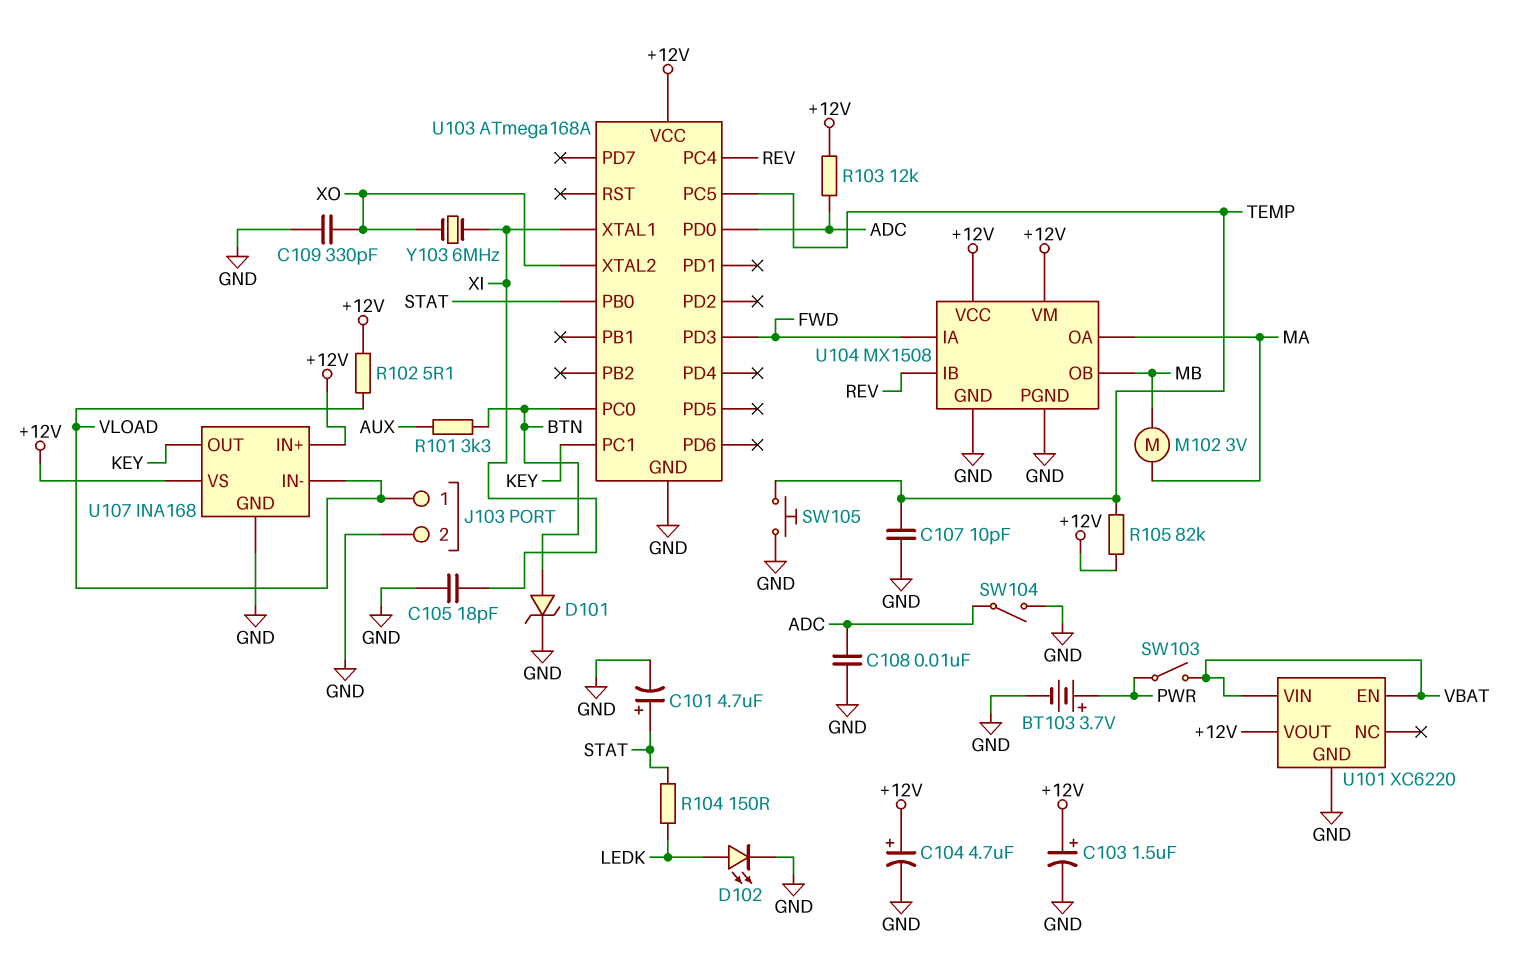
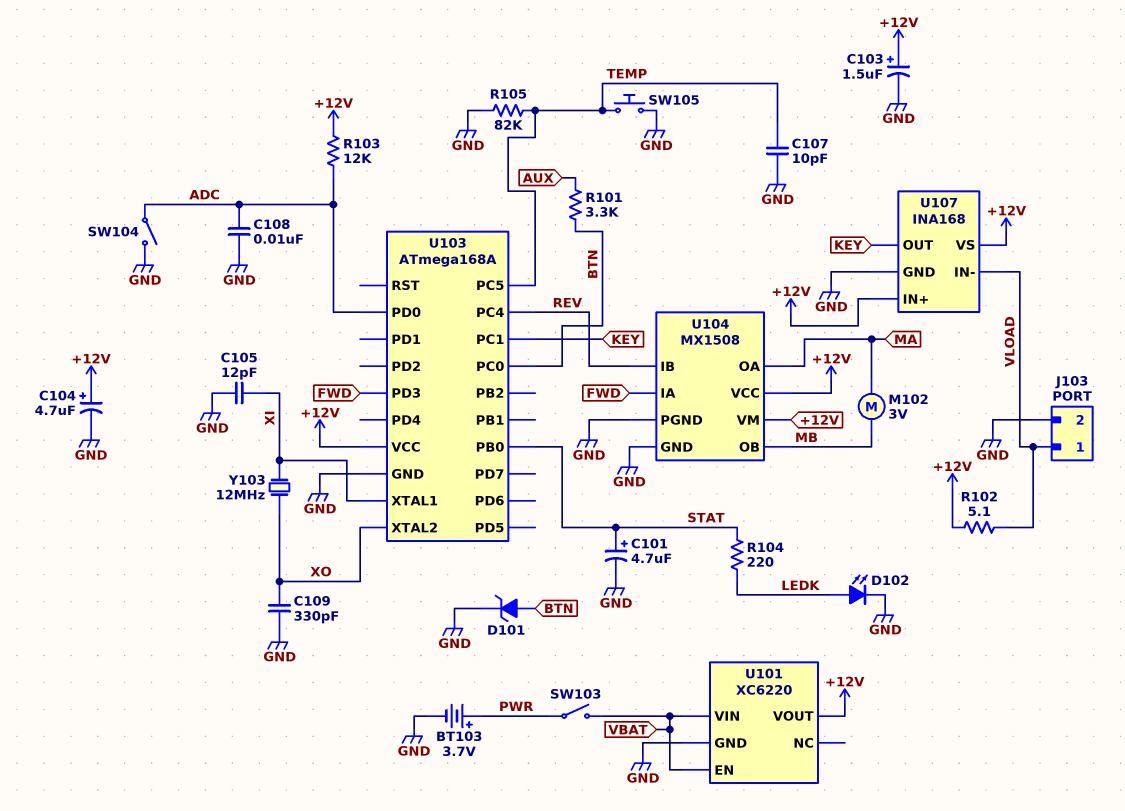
C105: 18pF (GND, XI) -> 12pF (GND, XI)
R104: 150 (LEDK, STAT) -> 220 (LEDK, STAT)
R105: 82k (+12V, TEMP) -> 82k (GND, TEMP)
Y103: 6MHz (XI, XO) -> 12MHz (XI, XO)

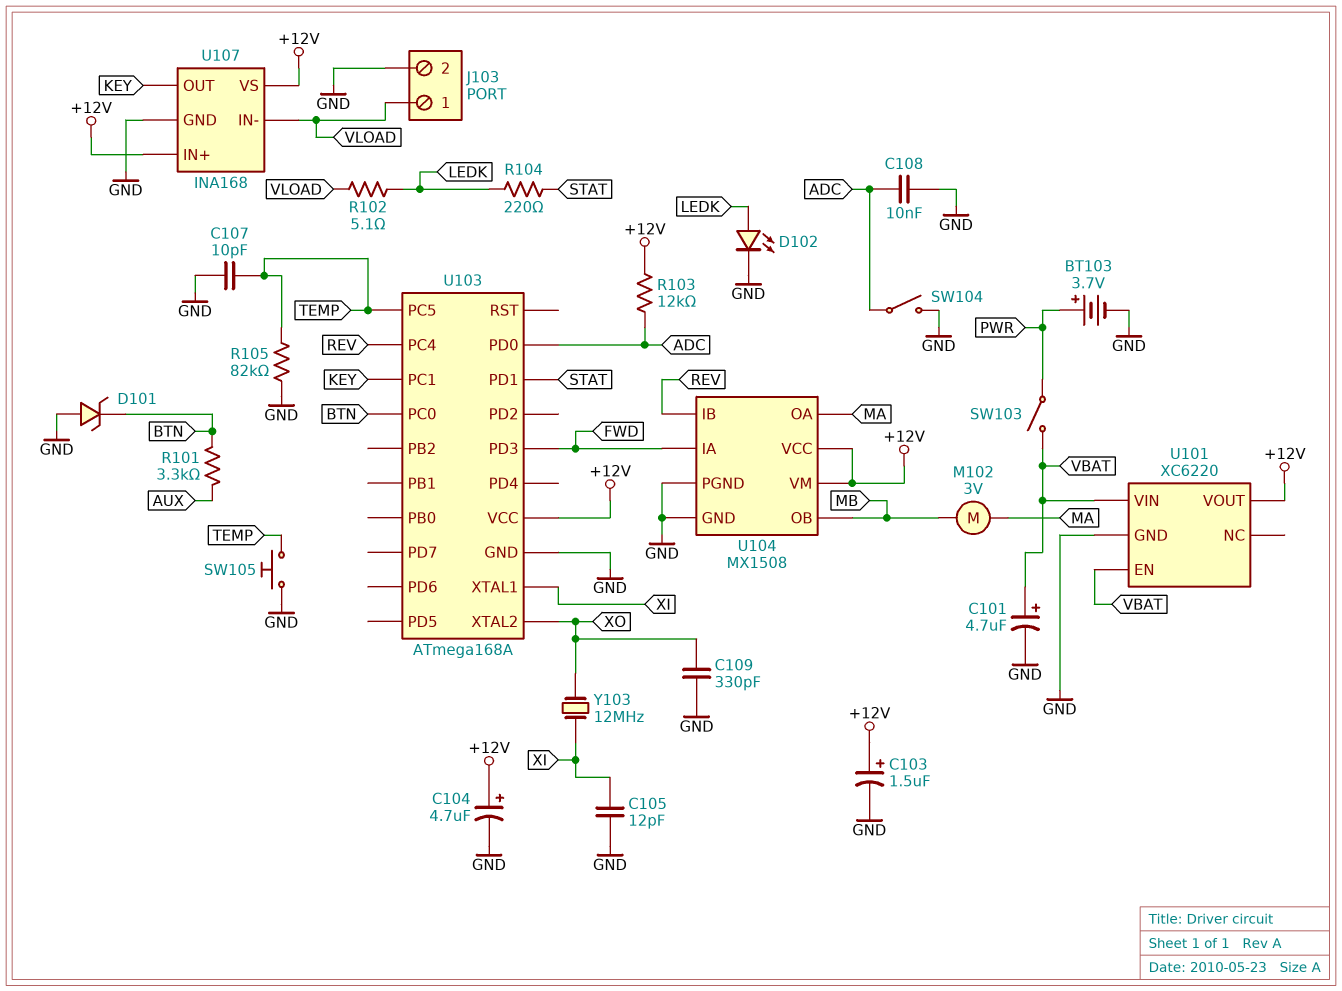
C101: 4.7uF (plus STAT, minus GND) -> 4.7uF (plus VBAT, minus GND)
D101: zener (A BTN, K GND) -> zener (A GND, K BTN)
R102: 5.1 (+12V, VLOAD) -> 5.1 (LEDK, VLOAD)
U103 pin PB0: STAT -> none
U103 pin PD1: none -> STAT

